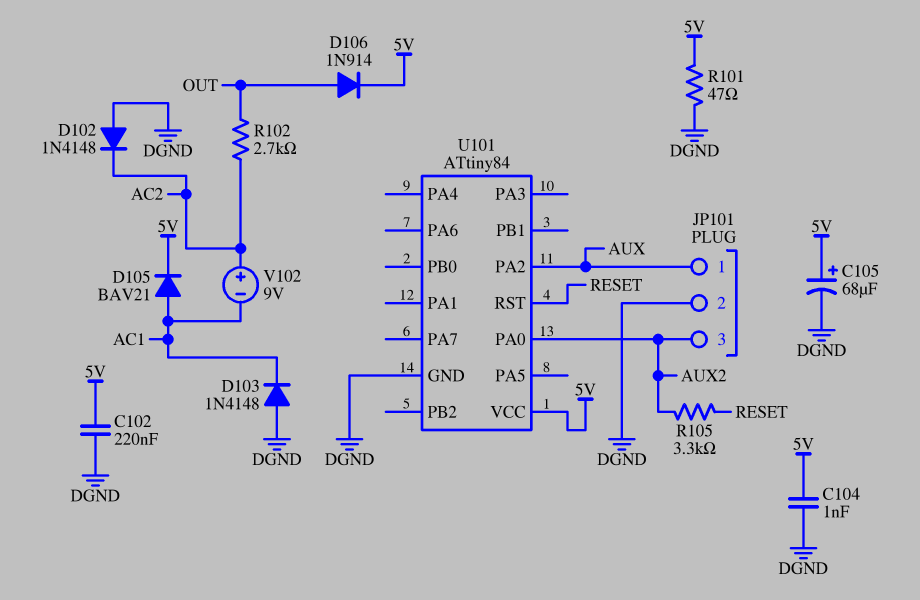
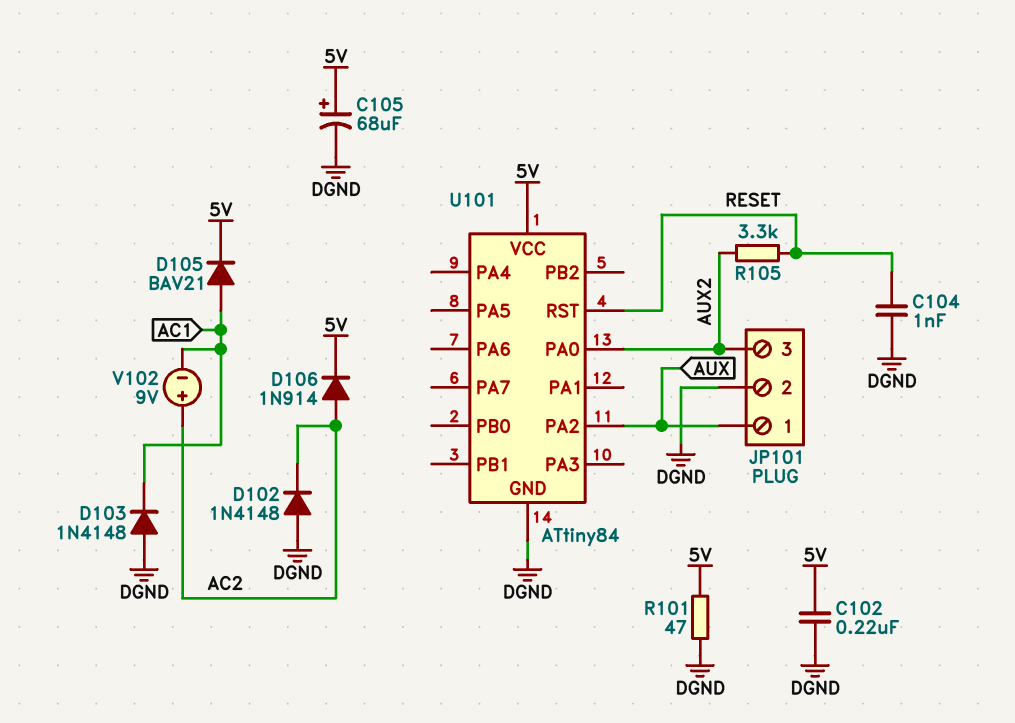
C104: 1nF (5V, DGND) -> 1nF (DGND, RESET)
D106: diode 1N914 (A OUT, K 5V) -> diode 1N914 (A AC2, K 5V)
R102: 2.7k (AC2, OUT) -> none

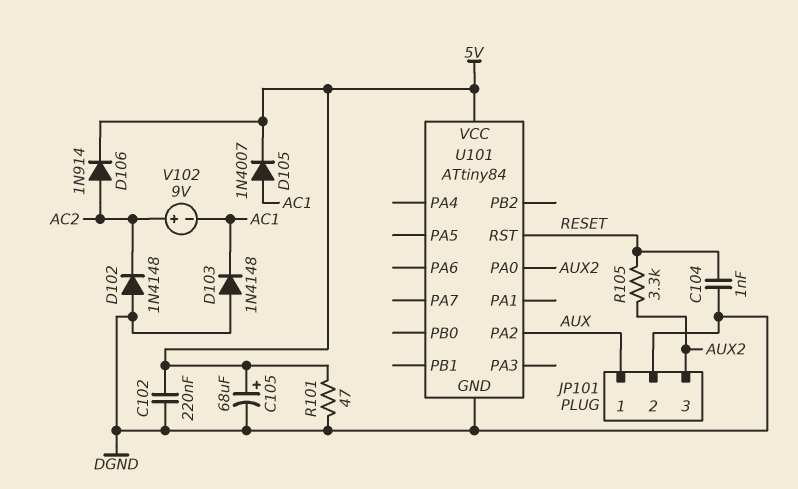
D105: diode BAV21 (A AC1, K 5V) -> diode 1N4007 (A AC1, K 5V)

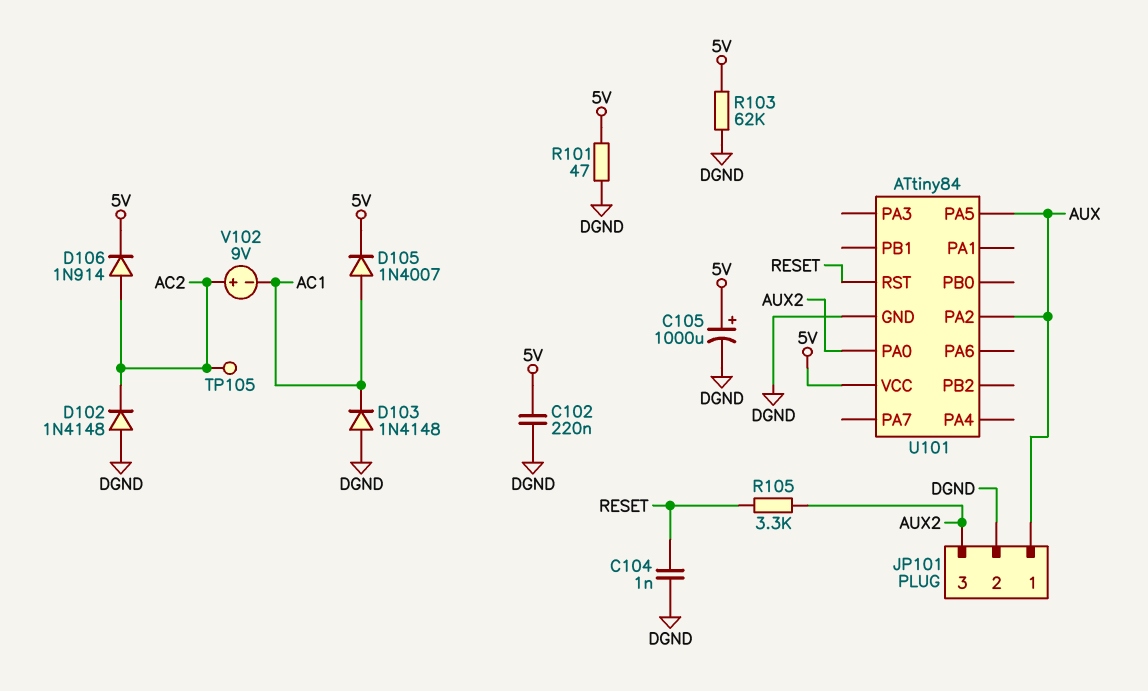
C105: 68uF (plus 5V, minus DGND) -> 1000uF (plus 5V, minus DGND)
R103: none -> 62k (5V, DGND)
TP105: none -> test point (AC2)
U101 pin PA5: none -> AUX

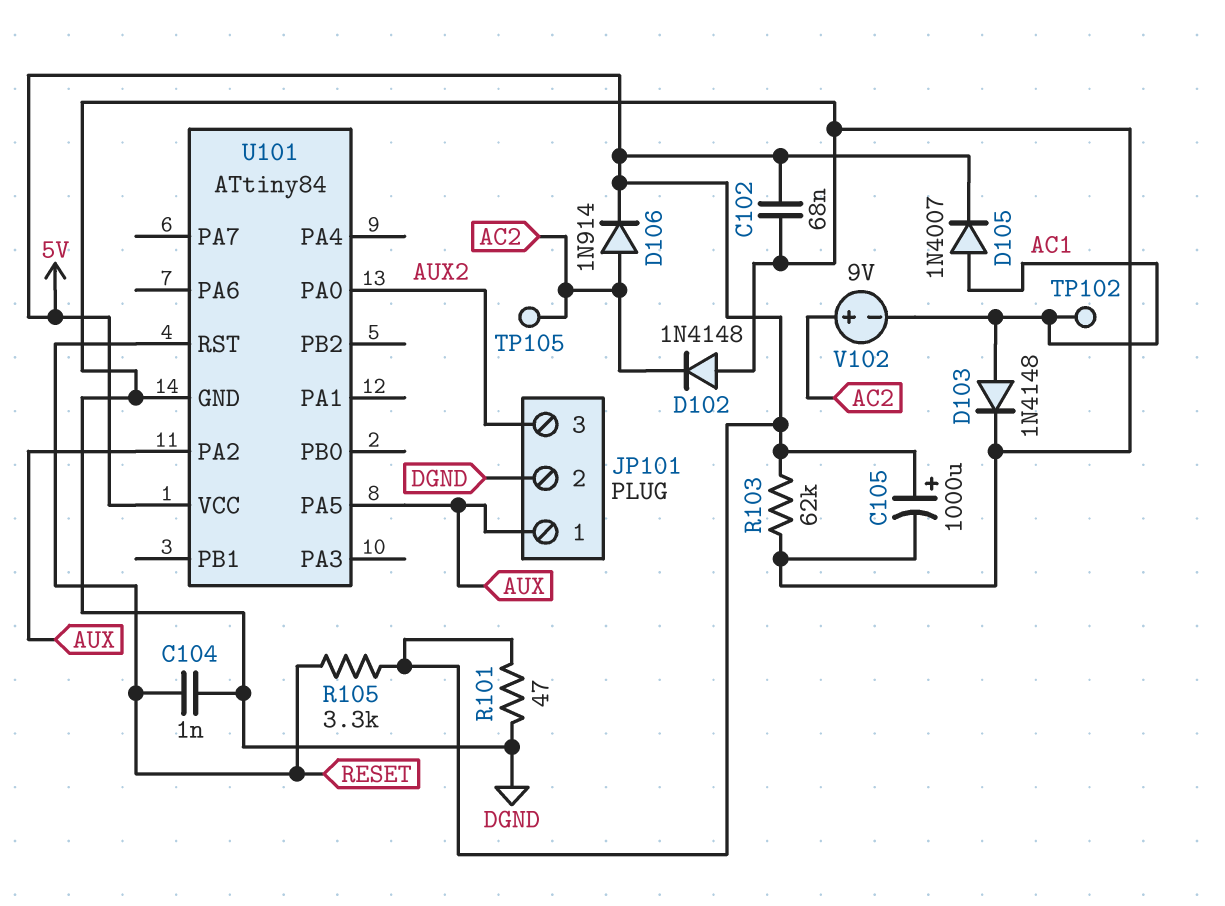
C102: 220nF (5V, DGND) -> 68nF (5V, DGND)
D103: diode 1N4148 (A DGND, K AC1) -> diode 1N4148 (A AC1, K DGND)
R105: 3.3k (AUX2, RESET) -> 3.3k (5V, RESET)
TP102: none -> test point (AC1)

